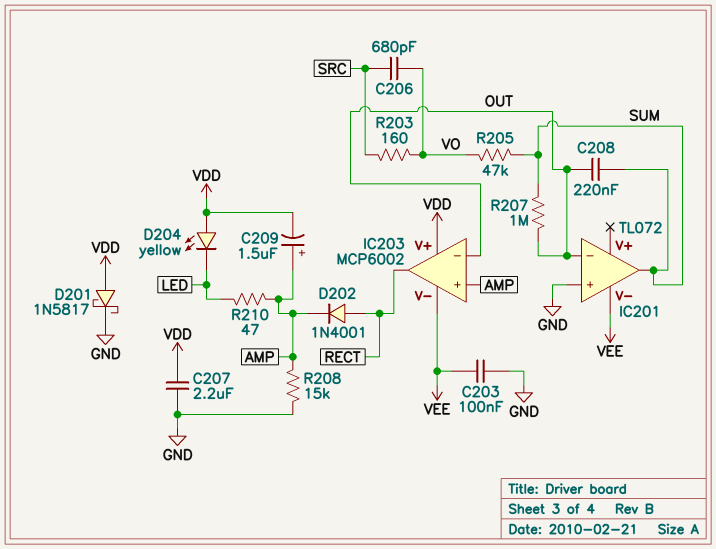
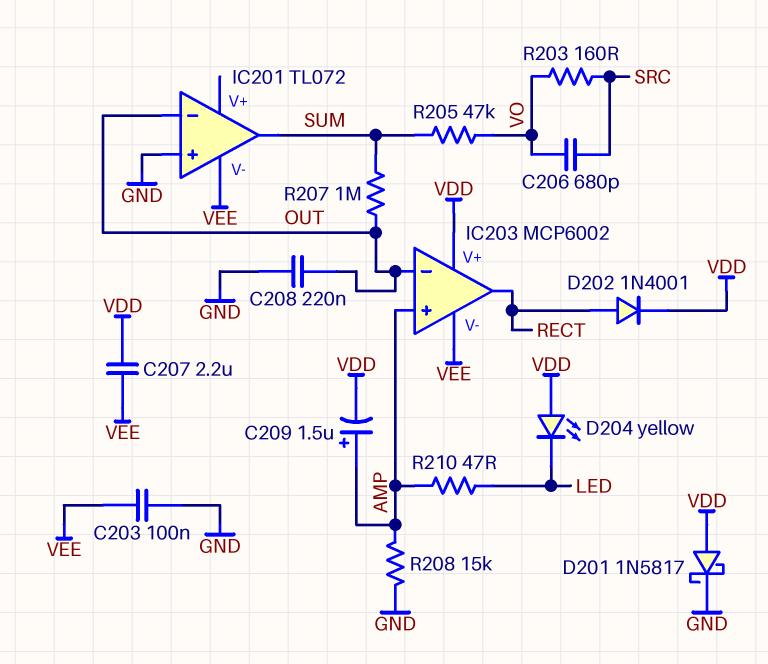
C207: 2.2uF (GND, VDD) -> 2.2uF (VDD, VEE)
C208: 220nF (OUT, SUM) -> 220nF (GND, OUT)
D202: diode 1N4001 (A RECT, K AMP) -> diode 1N4001 (A RECT, K VDD)

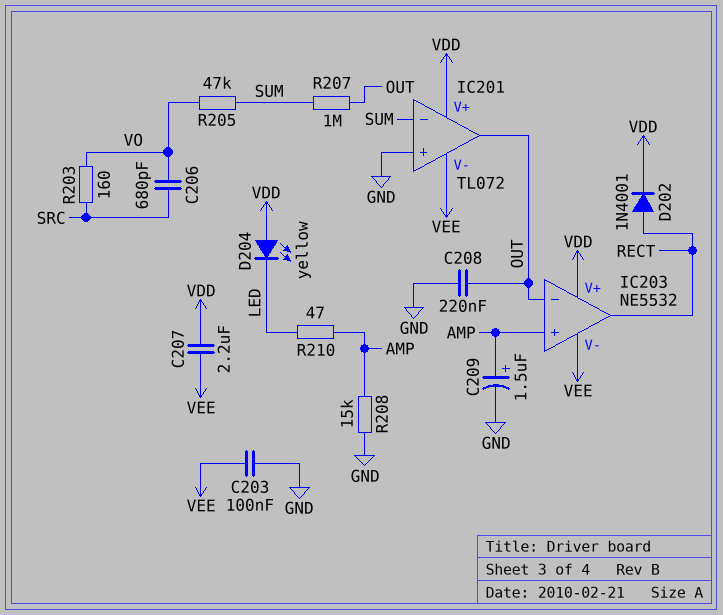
C209: 1.5uF (plus AMP, minus VDD) -> 1.5uF (plus AMP, minus GND)
D201: schottky 1N5817 (A VDD, K GND) -> none
IC201 pin V+: none -> VDD
IC201 pin in-: OUT -> SUM
IC201 pin out: SUM -> OUT
IC203: MCP6002 -> NE5532

